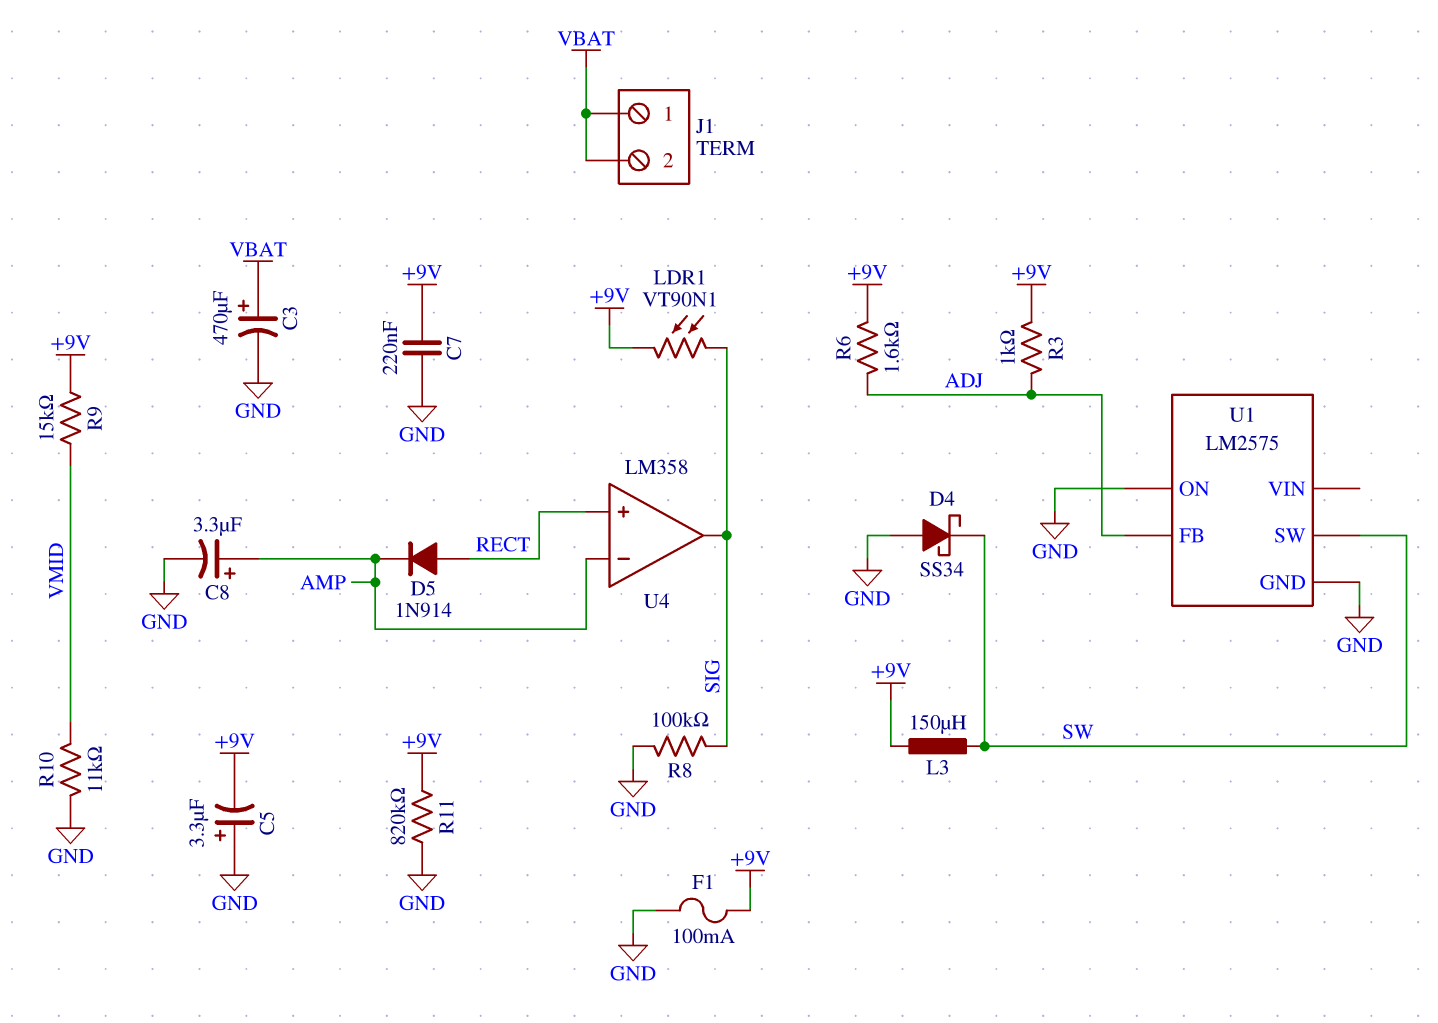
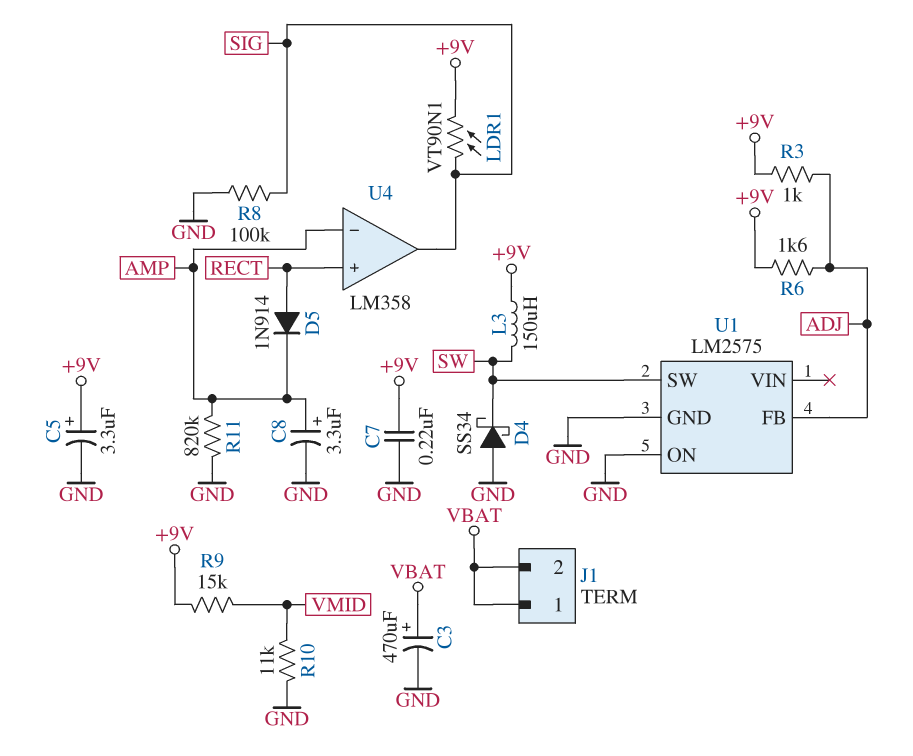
C5: 3.3uF (plus GND, minus +9V) -> 3.3uF (plus +9V, minus GND)
F1: 100mA (+9V, GND) -> none
R11: 820k (+9V, GND) -> 820k (AMP, GND)

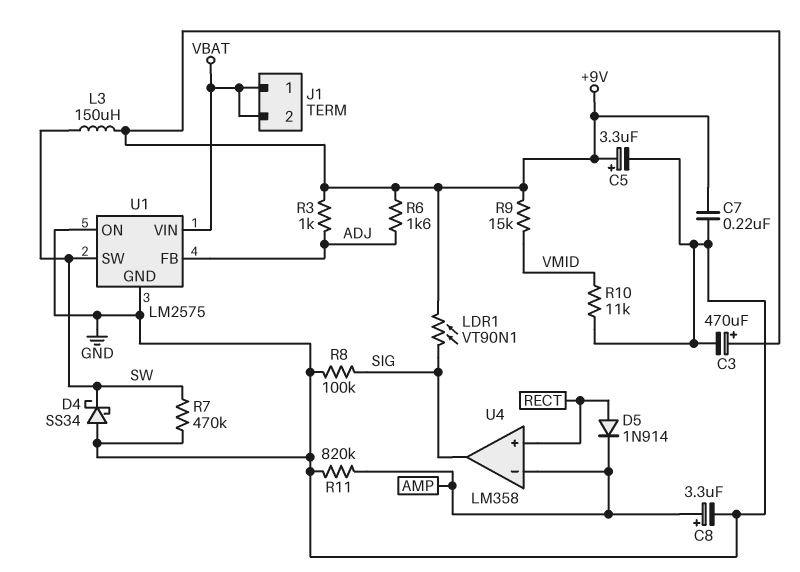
C3: 470uF (plus VBAT, minus GND) -> 470uF (plus +9V, minus GND)
R7: none -> 470k (GND, SW)
U1 pin VIN: none -> VBAT

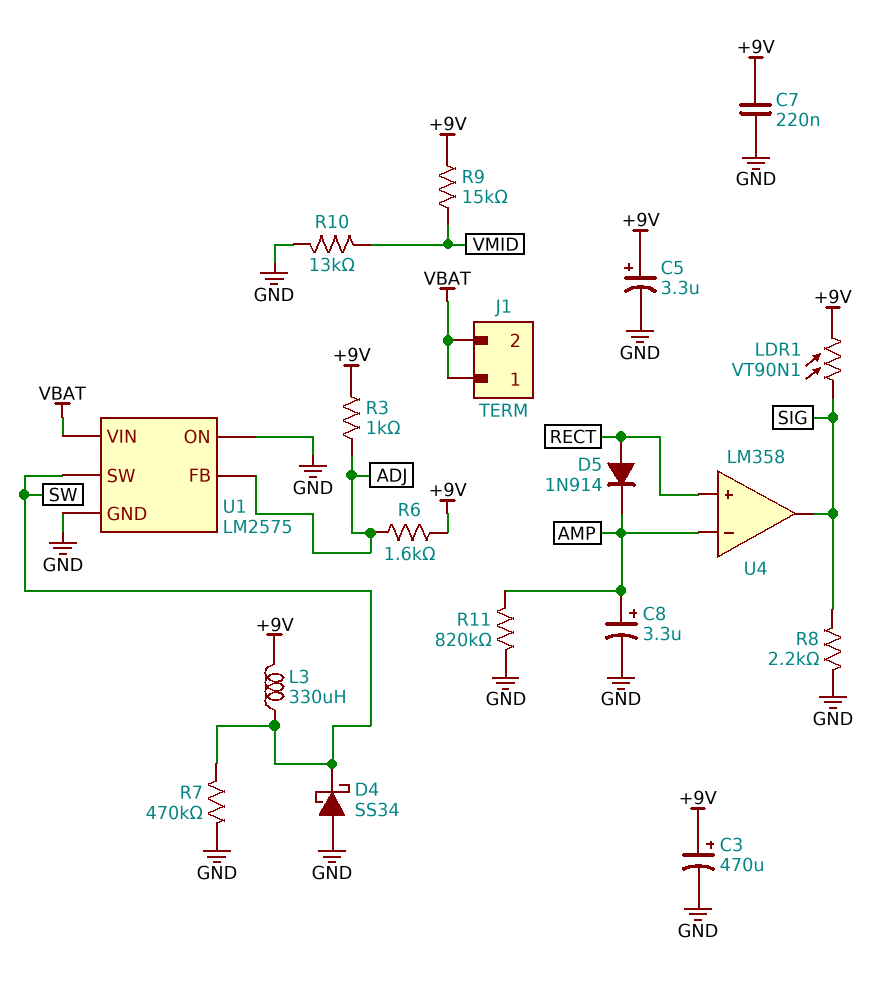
L3: 150uH (+9V, SW) -> 330uH (+9V, SW)
R8: 100k (GND, SIG) -> 2.2k (GND, SIG)
R10: 11k (GND, VMID) -> 13k (GND, VMID)

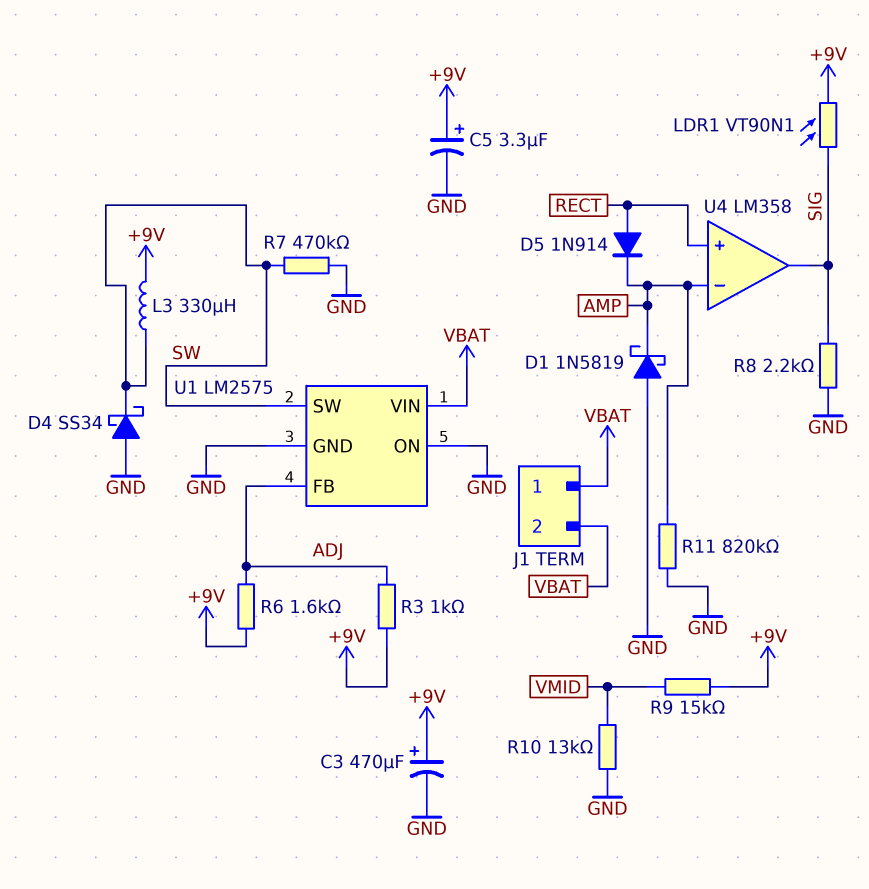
C7: 220nF (+9V, GND) -> none
C8: 3.3uF (plus AMP, minus GND) -> none
D1: none -> schottky 1N5819 (A GND, K AMP)

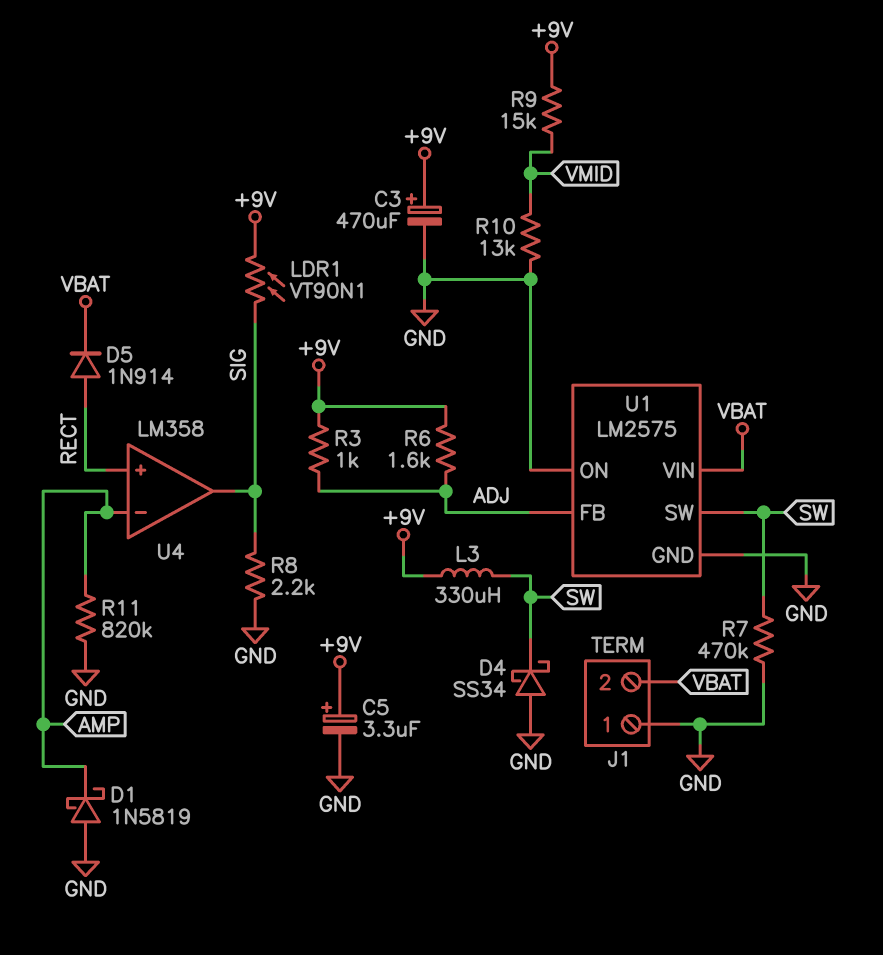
D5: diode 1N914 (A RECT, K AMP) -> diode 1N914 (A RECT, K VBAT)
J1 pin 1: VBAT -> GND

